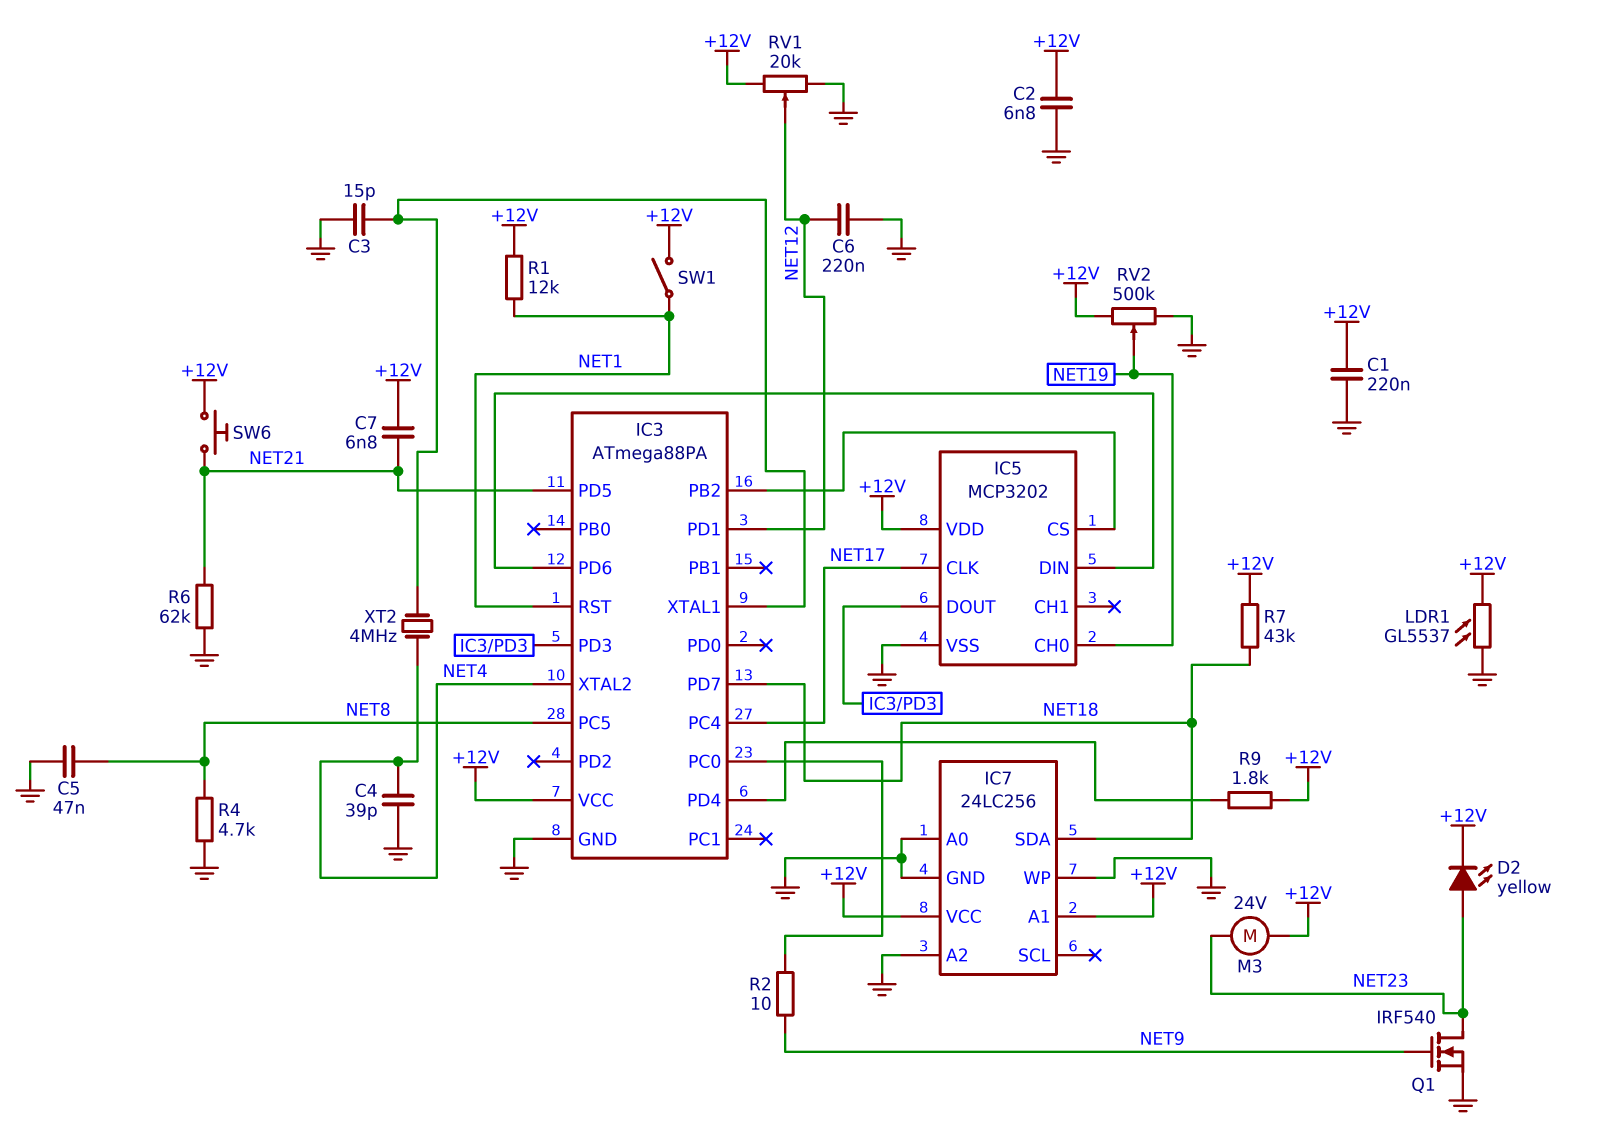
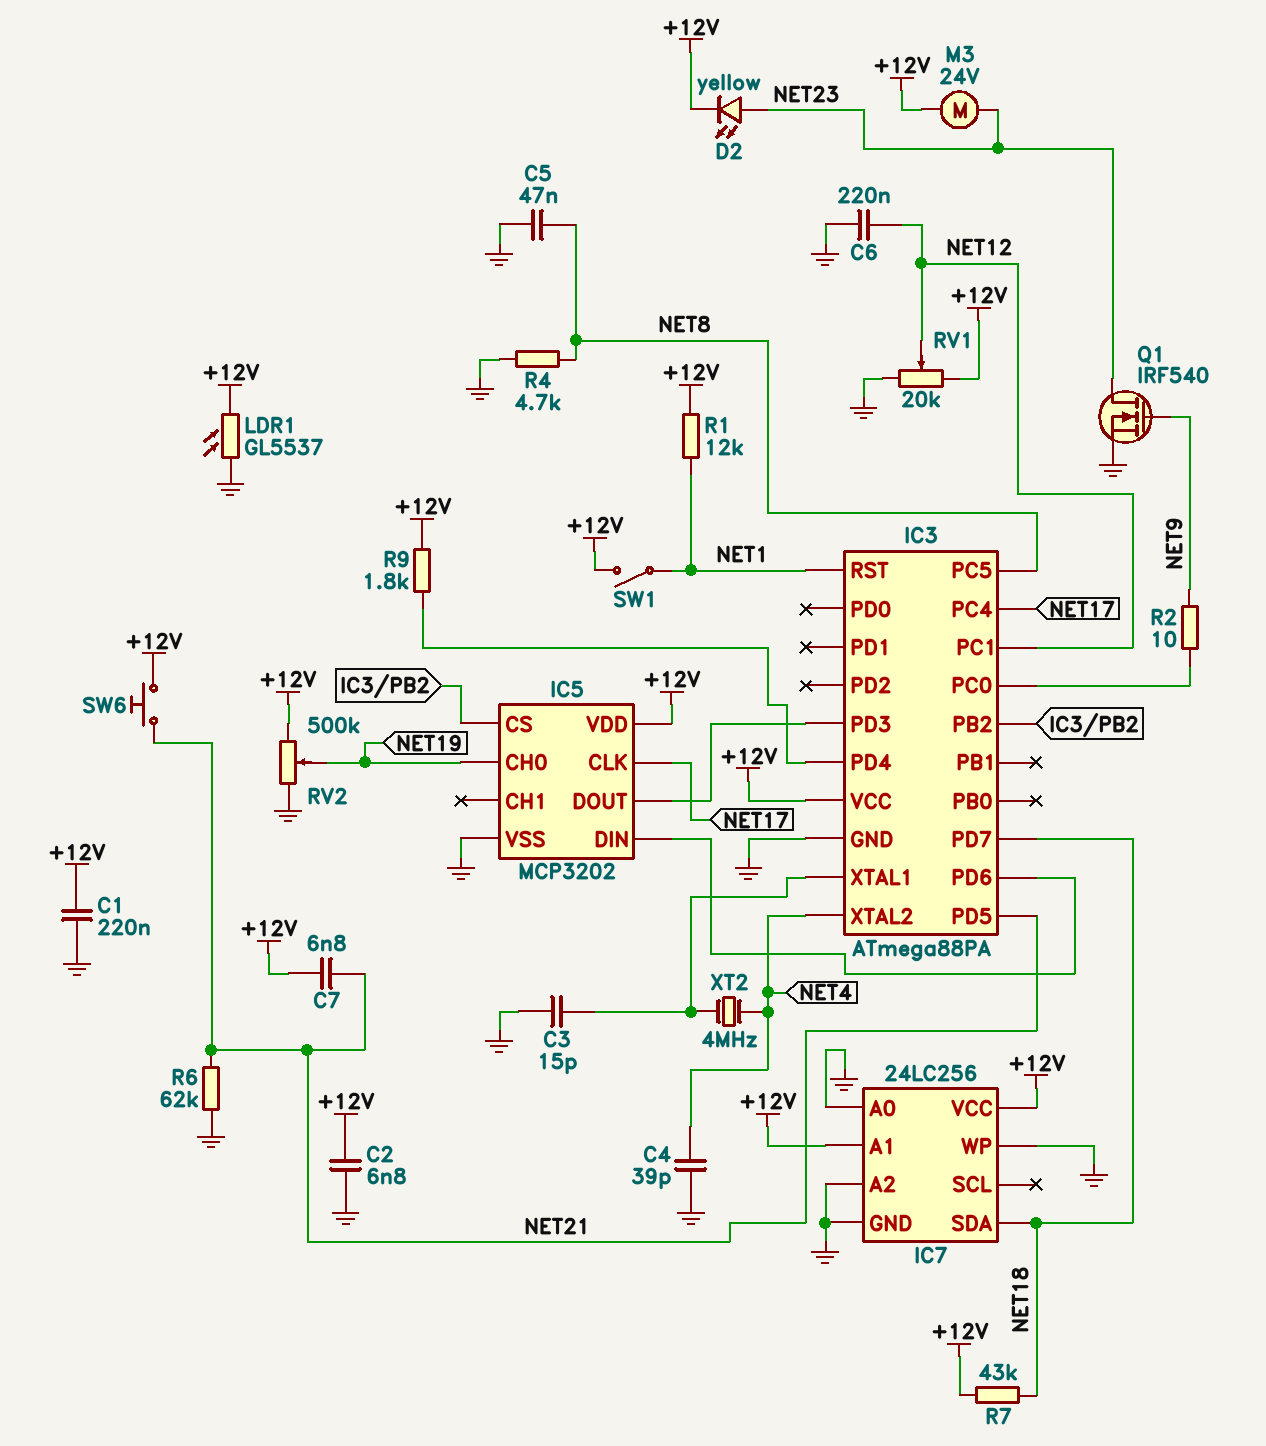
IC3 pin PC1: none -> NET12
IC3 pin PD1: NET12 -> none

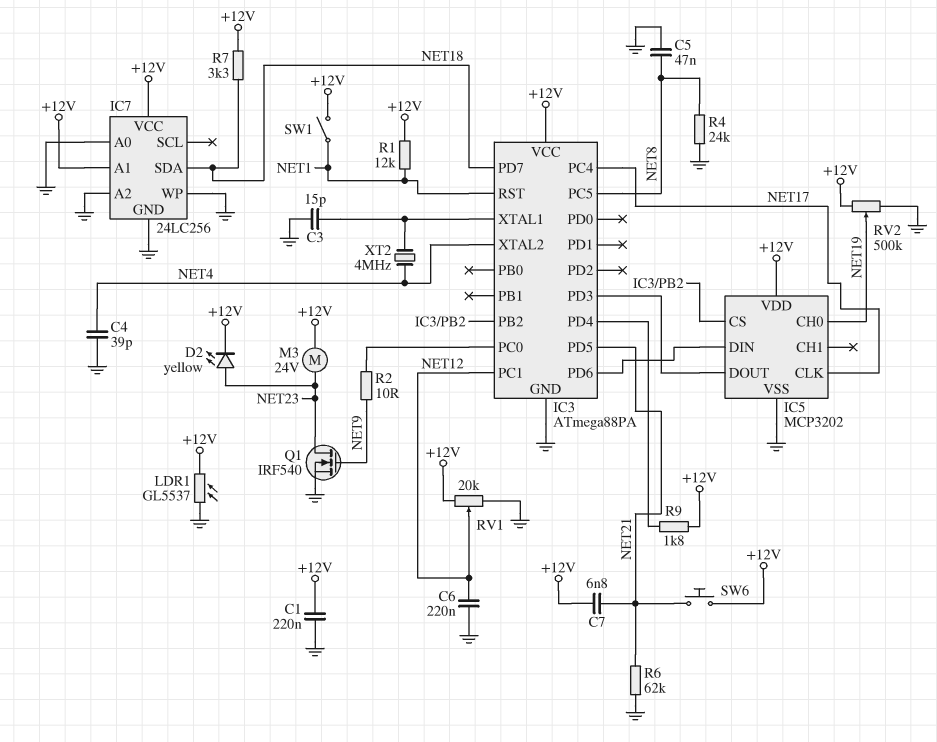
C2: 6.8nF (+12V, GND) -> none
R4: 4.7k (GND, NET8) -> 24k (GND, NET8)
R7: 43k (+12V, NET18) -> 3.3k (+12V, NET18)

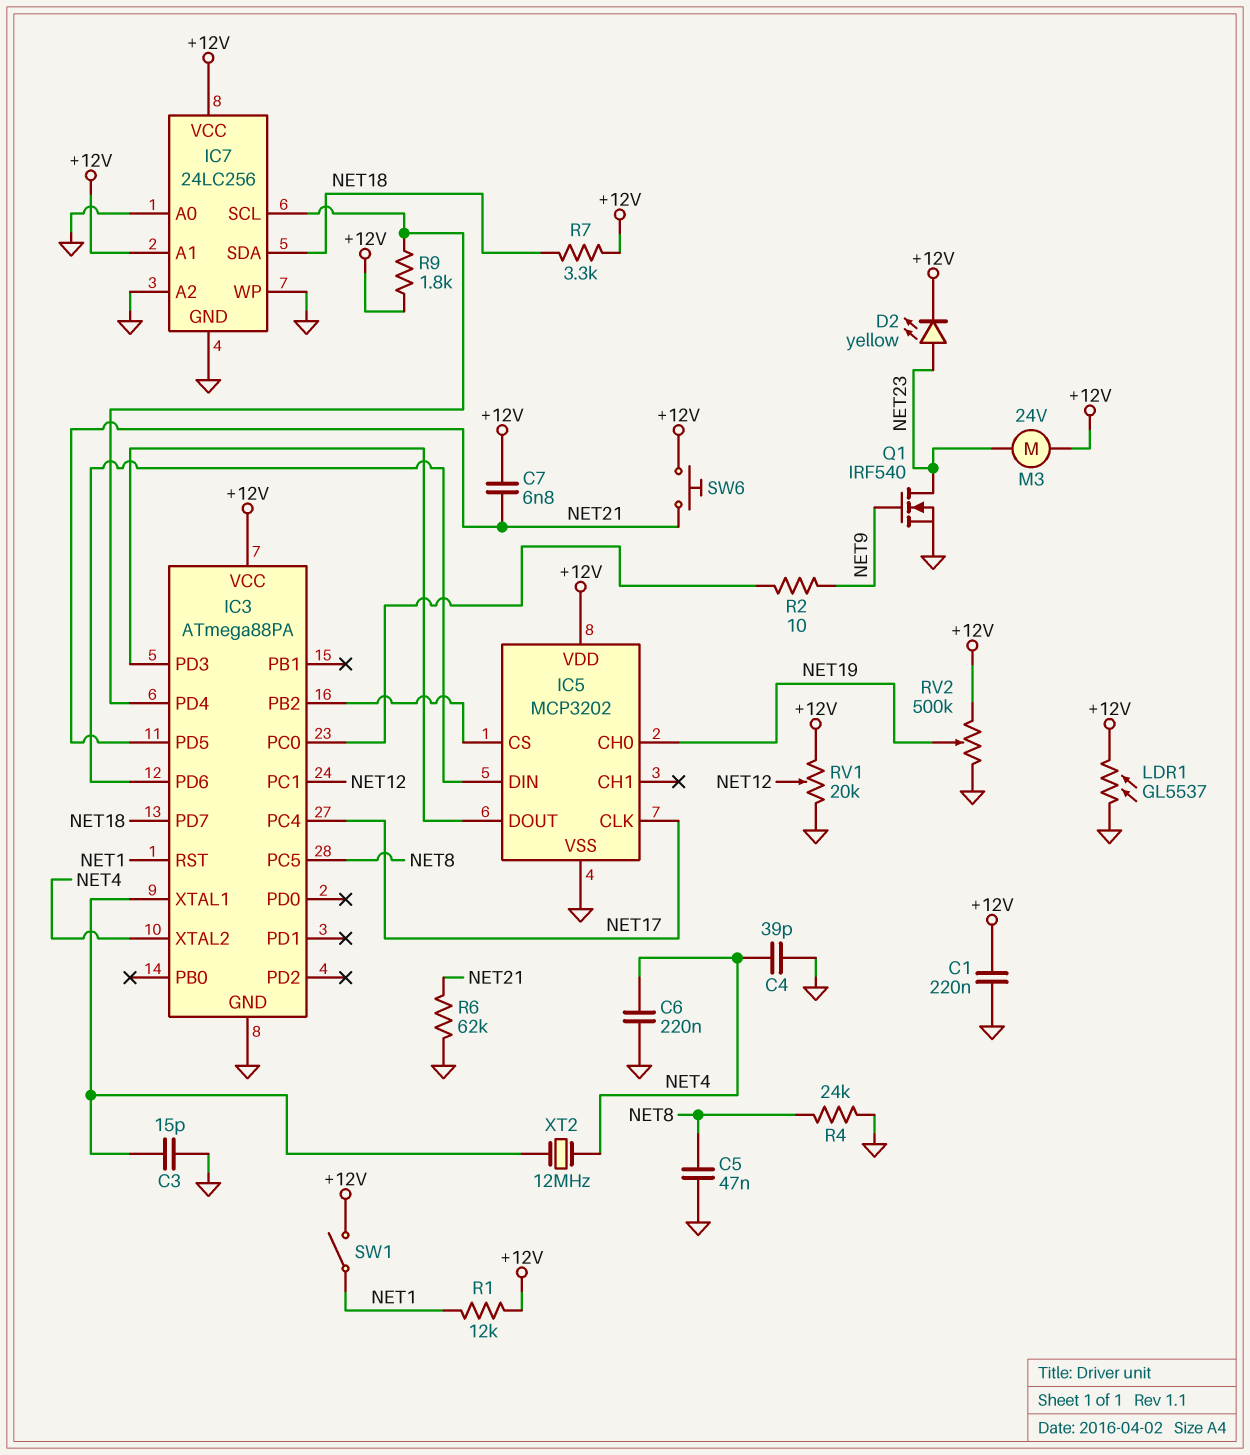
C6: 220nF (GND, NET12) -> 220nF (GND, NET4)
IC7 pin SCL: none -> IC3/PD4
XT2: 4MHz (IC3/XTAL1, NET4) -> 12MHz (IC3/XTAL1, NET4)

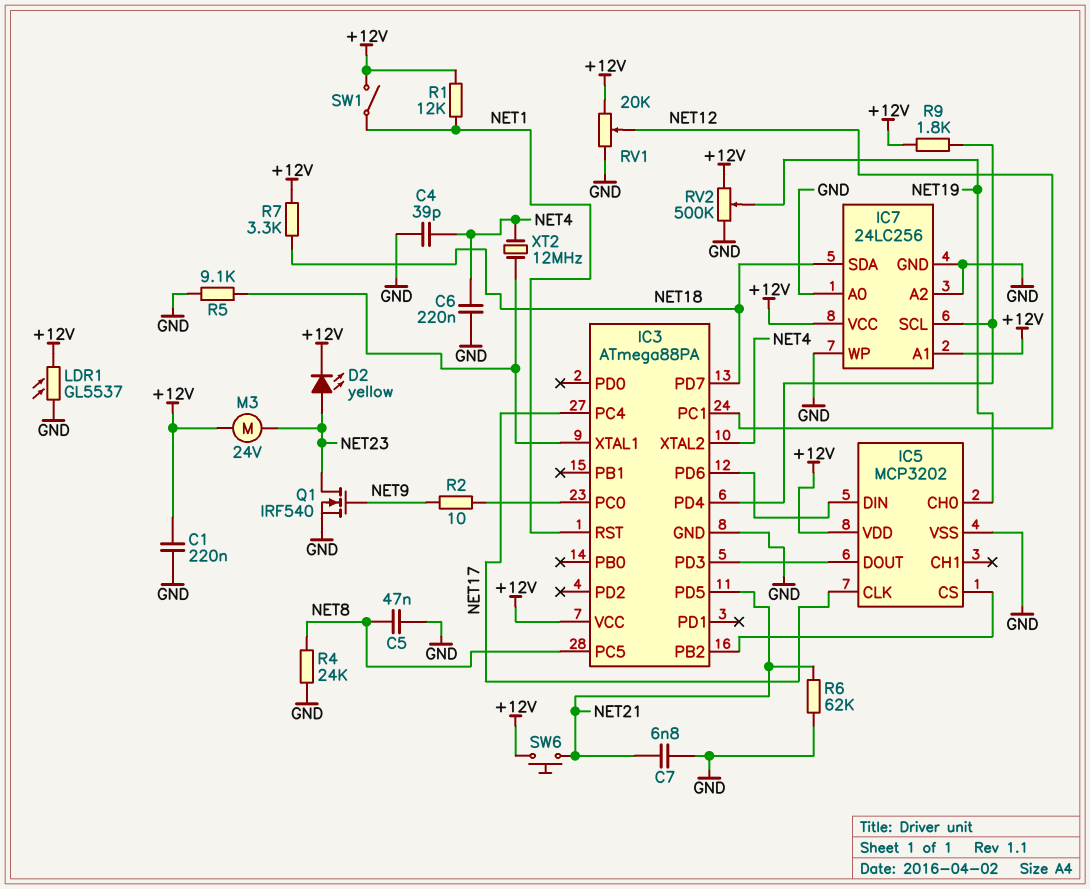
C3: 15pF (GND, IC3/XTAL1) -> none
C7: 6.8nF (+12V, NET21) -> 6.8nF (GND, NET21)
R5: none -> 9.1k (GND, IC3/XTAL1)

